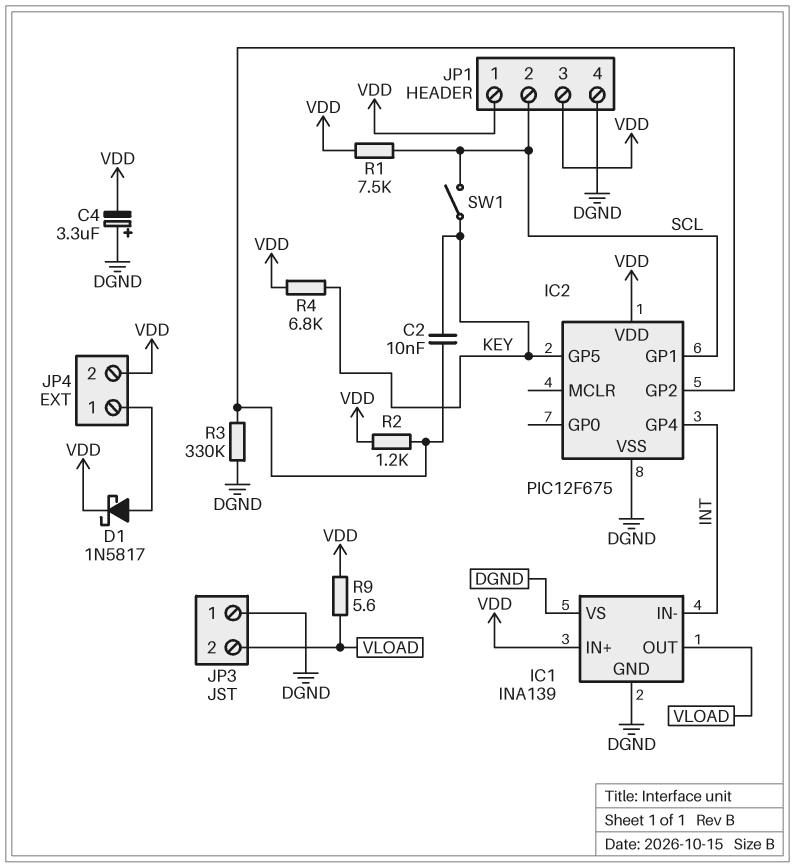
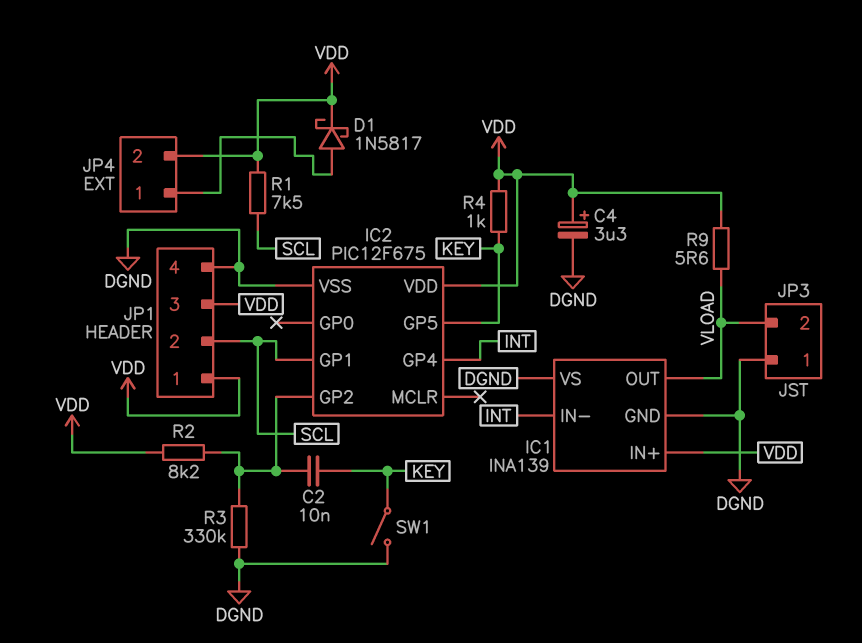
C4: 3.3uF (plus DGND, minus VDD) -> 3.3uF (plus VDD, minus DGND)
R2: 1.2k (IC2/GP2, VDD) -> 8.2k (IC2/GP2, VDD)
R4: 6.8k (KEY, VDD) -> 1k (KEY, VDD)
SW1: switch (KEY, SCL) -> switch (DGND, KEY)

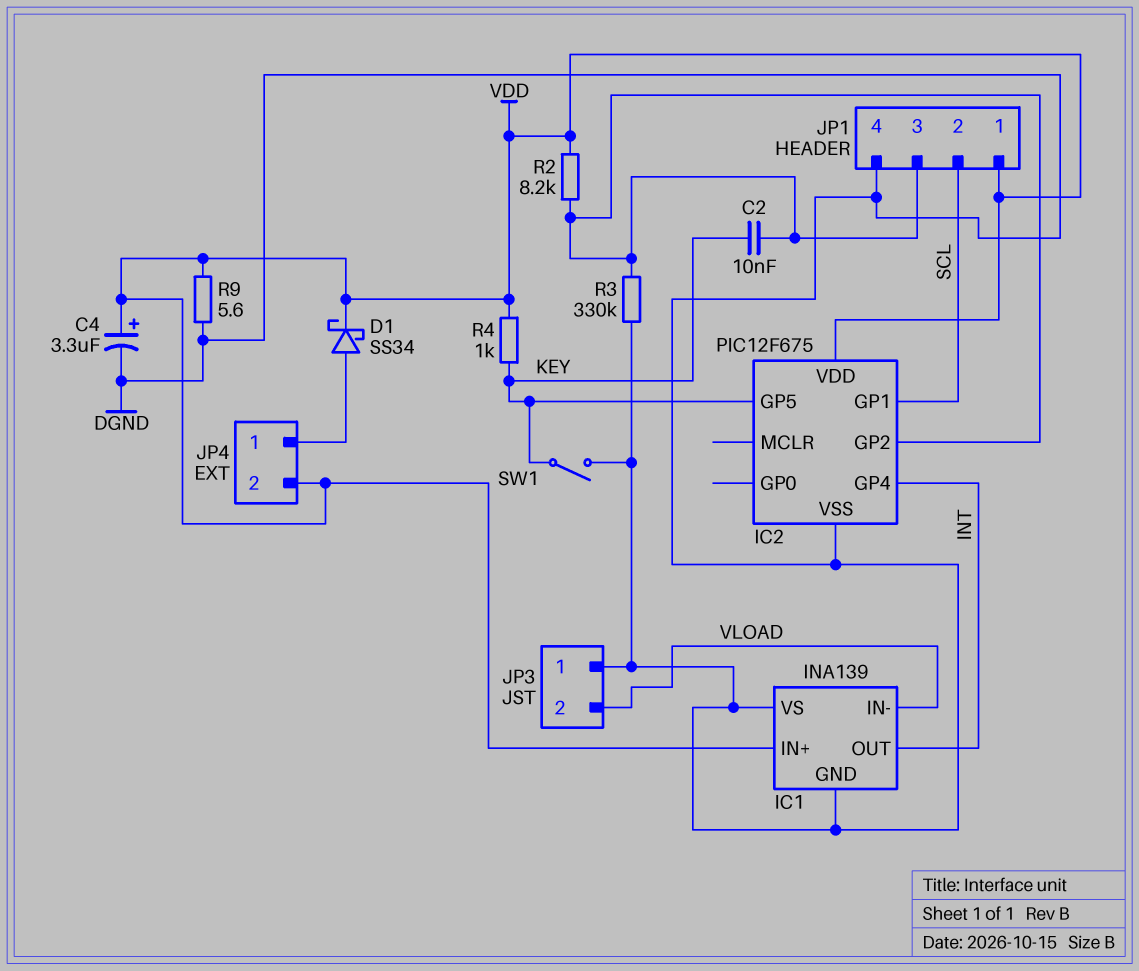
D1: schottky 1N5817 (A JP4/1, K VDD) -> schottky SS34 (A JP4/1, K VDD)
IC1 pin IN-: INT -> VLOAD
IC1 pin OUT: VLOAD -> INT
JP1 pin 3: VDD -> IC2/GP2
R1: 7.5k (SCL, VDD) -> none
R9: 5.6 (VDD, VLOAD) -> 5.6 (DGND, VDD)

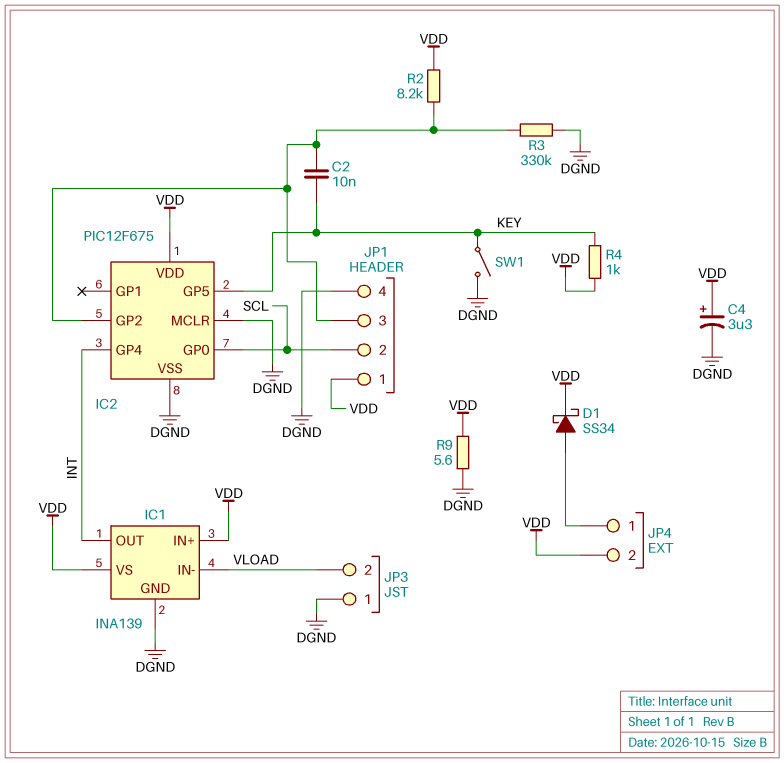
IC1 pin VS: DGND -> VDD
IC2 pin GP0: none -> SCL
IC2 pin GP1: SCL -> none
IC2 pin MCLR: none -> DGND

